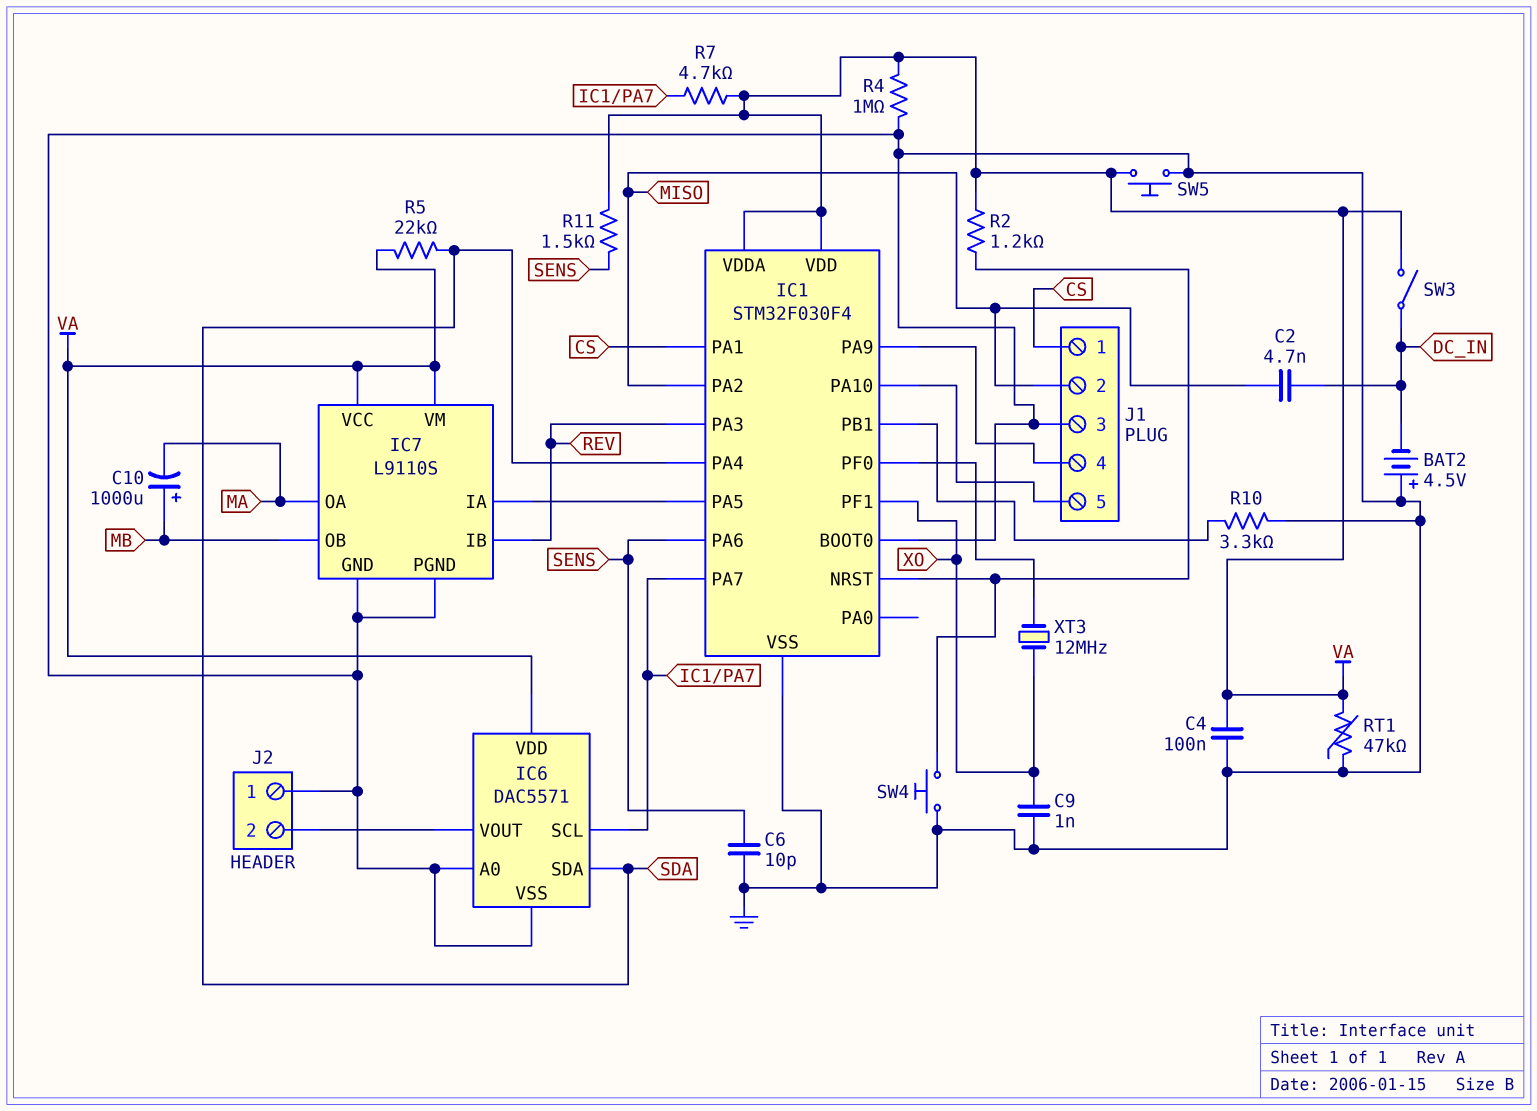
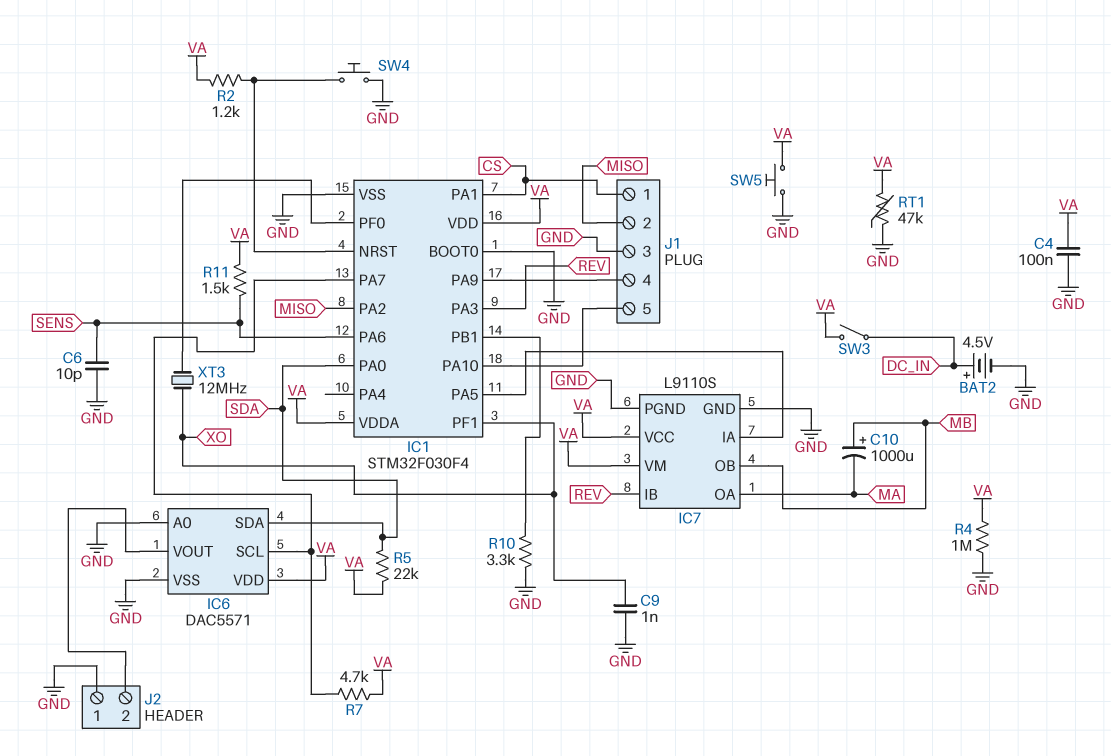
BAT2: 4.5V (plus GND, minus DC_IN) -> 4.5V (plus DC_IN, minus GND)
C2: 4.7nF (DC_IN, MISO) -> none
IC1 pin PA0: none -> SDA
IC1 pin PA4: SDA -> none

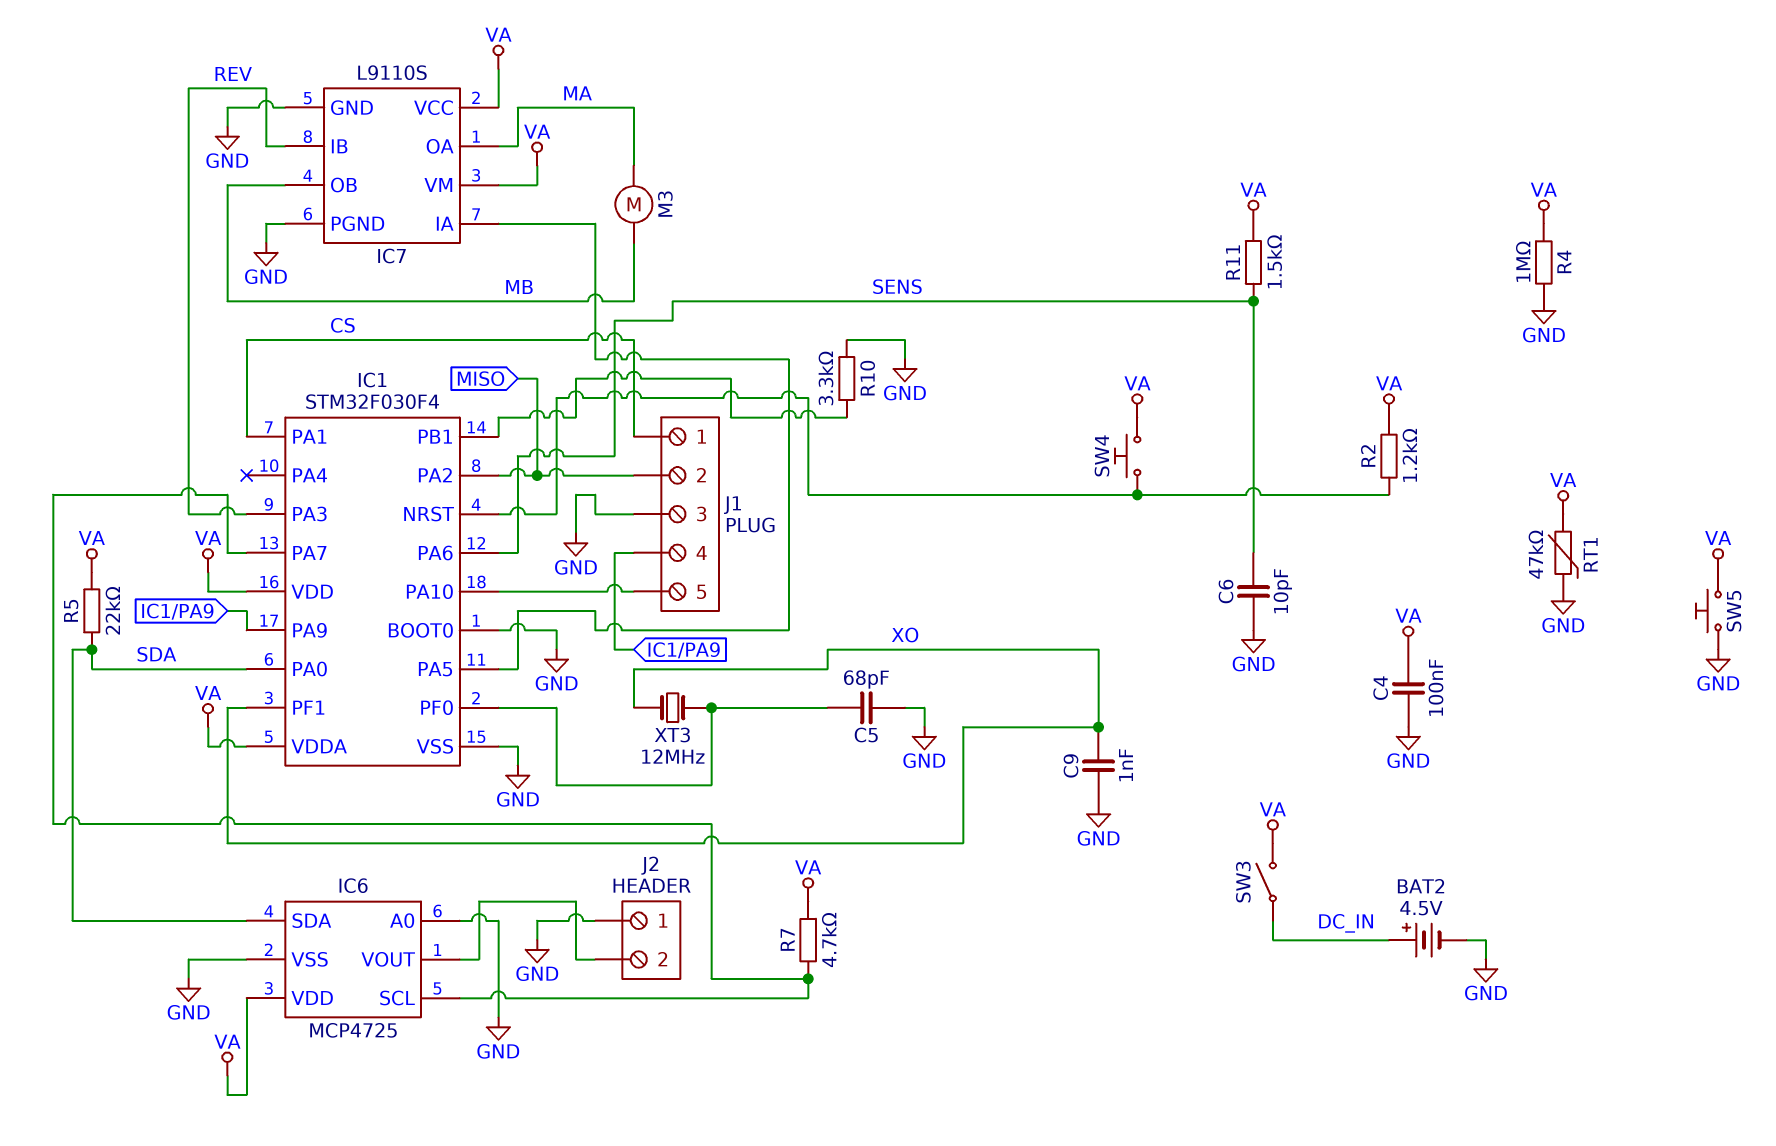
C5: none -> 68pF (GND, IC1/PF0)
C10: 1000uF (plus MB, minus MA) -> none
IC6: DAC5571 -> MCP4725
M3: none -> motor (MA, MB)
SW4: button (GND, IC1/NRST) -> button (IC1/NRST, VA)

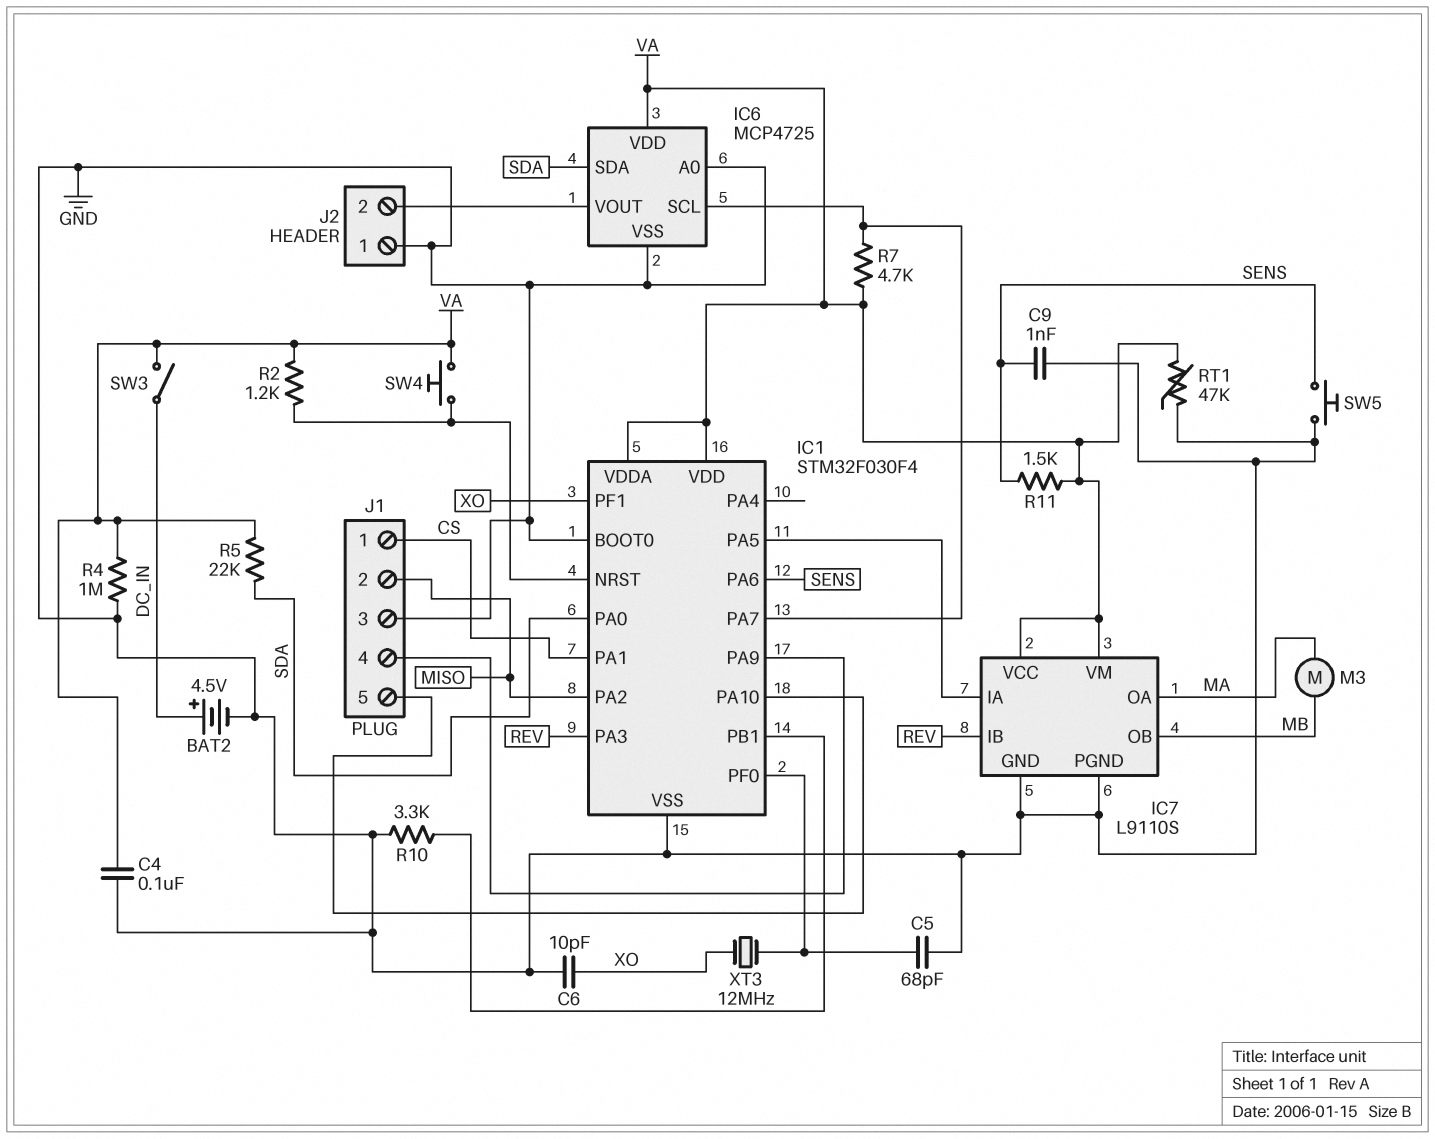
C6: 10pF (GND, SENS) -> 10pF (GND, XO)
C9: 1nF (GND, XO) -> 1nF (GND, SENS)
SW5: button (GND, VA) -> button (GND, SENS)

